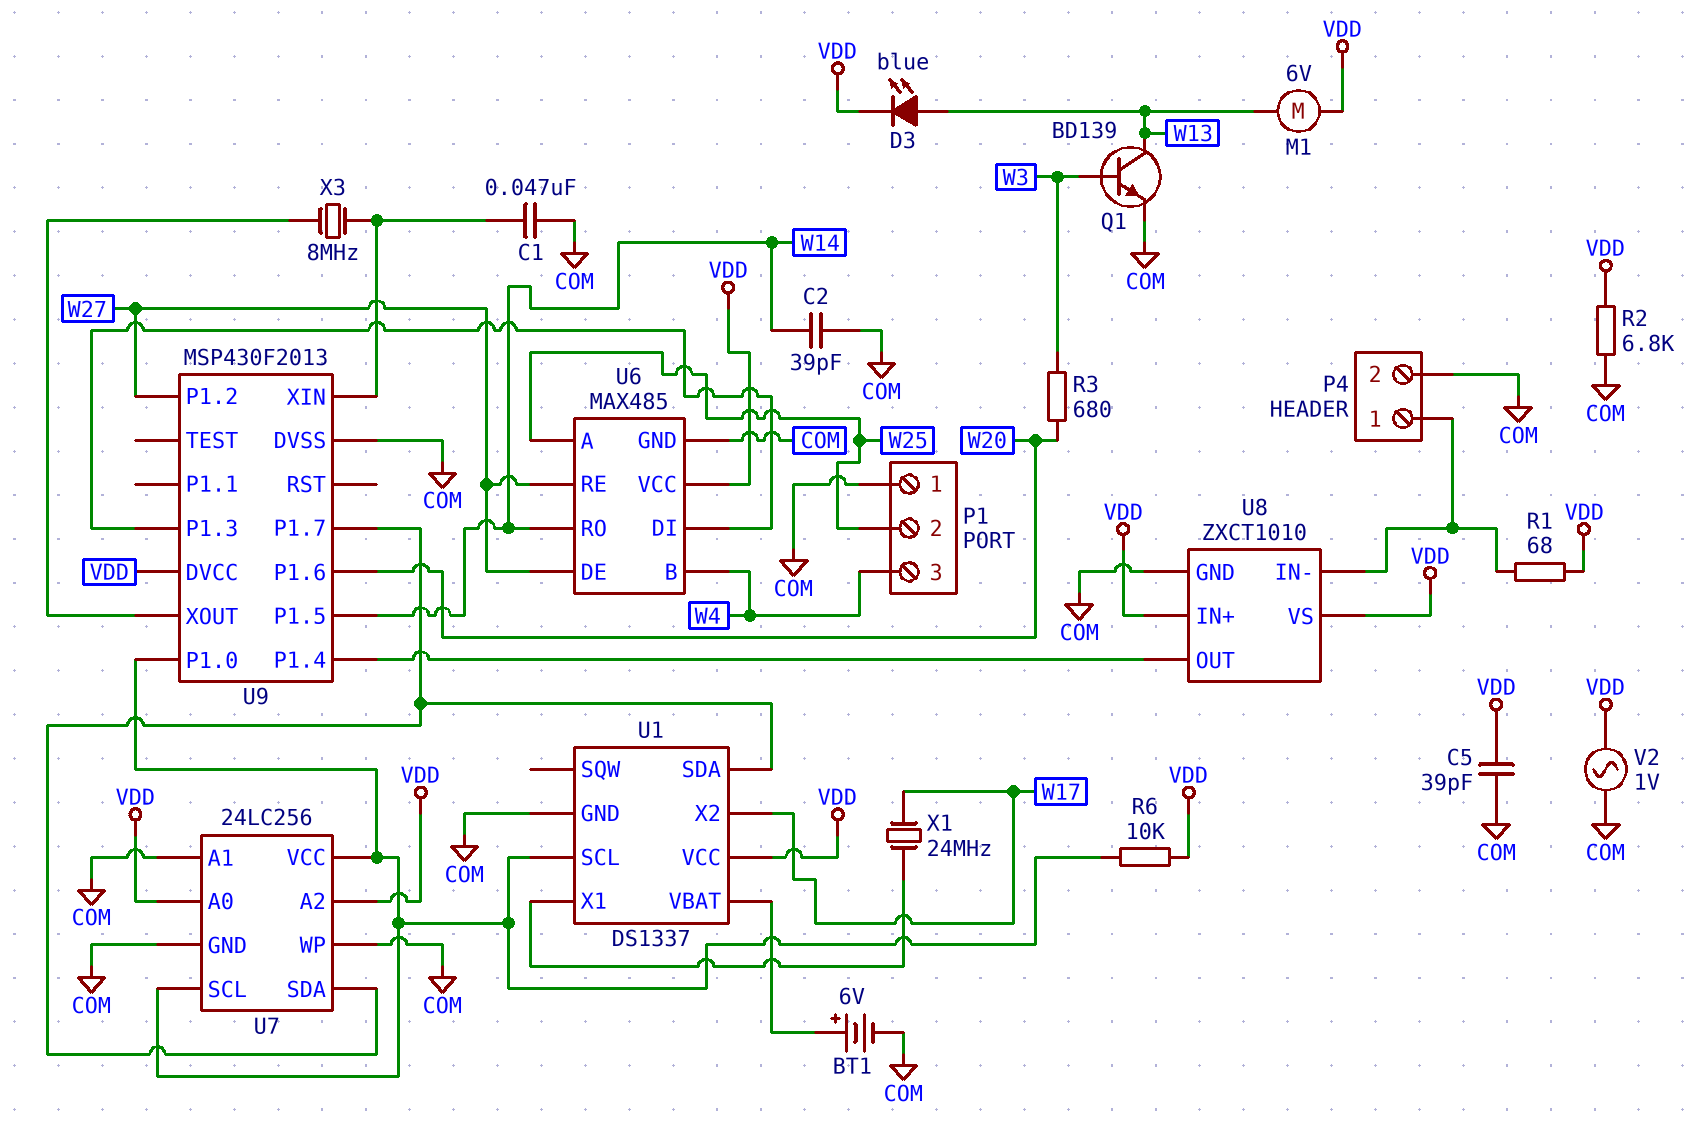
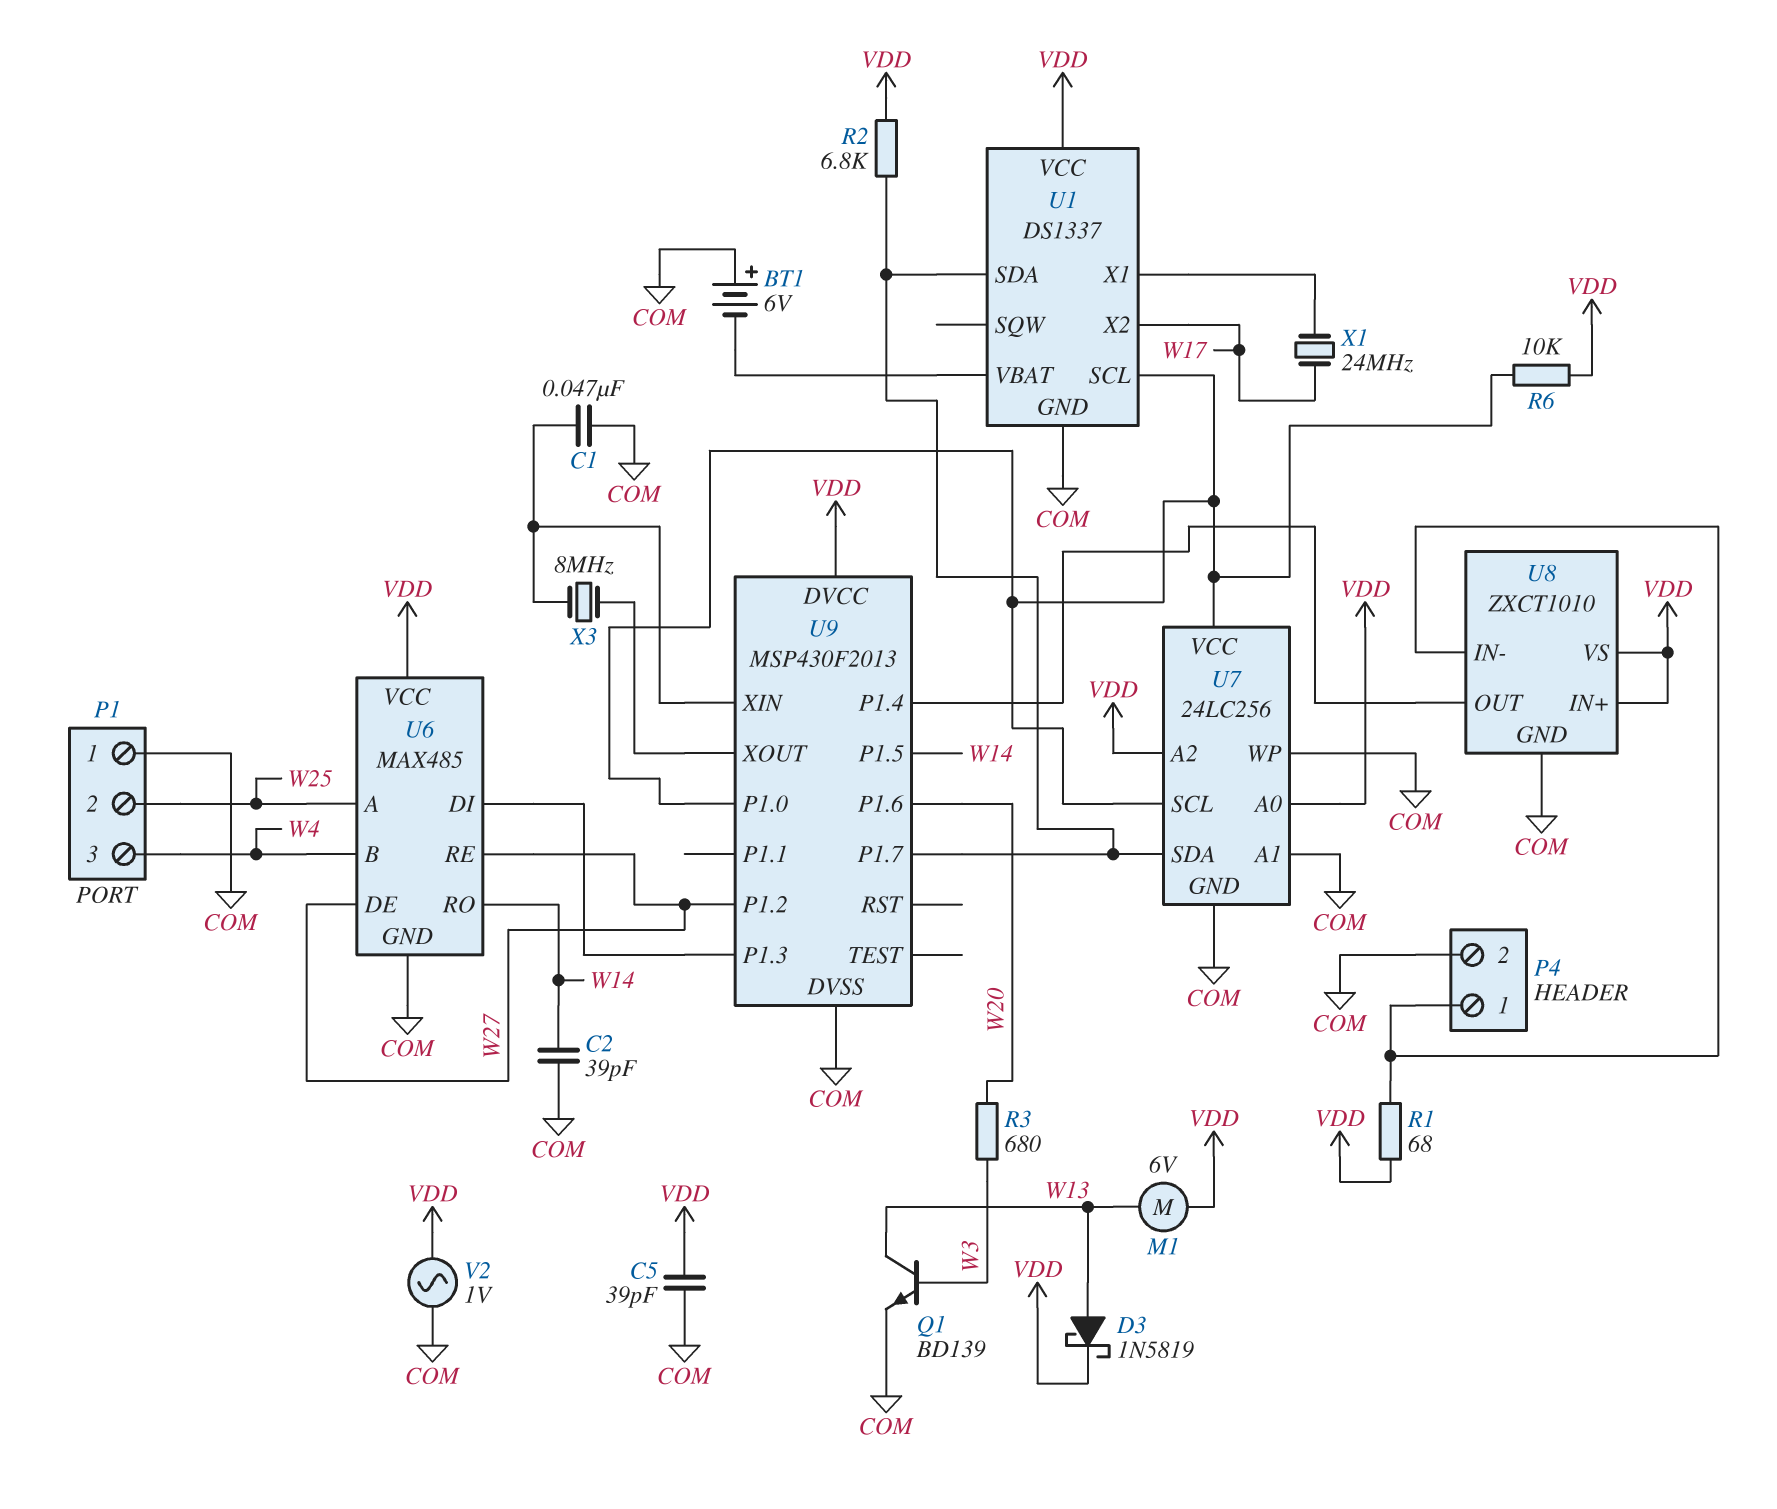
BT1: 6V (plus U1/VBAT, minus COM) -> 6V (plus COM, minus U1/VBAT)
D3: LED blue (A W13, K VDD) -> schottky 1N5819 (A W13, K VDD)
R2: 6.8k (COM, VDD) -> 6.8k (U1/SDA, VDD)

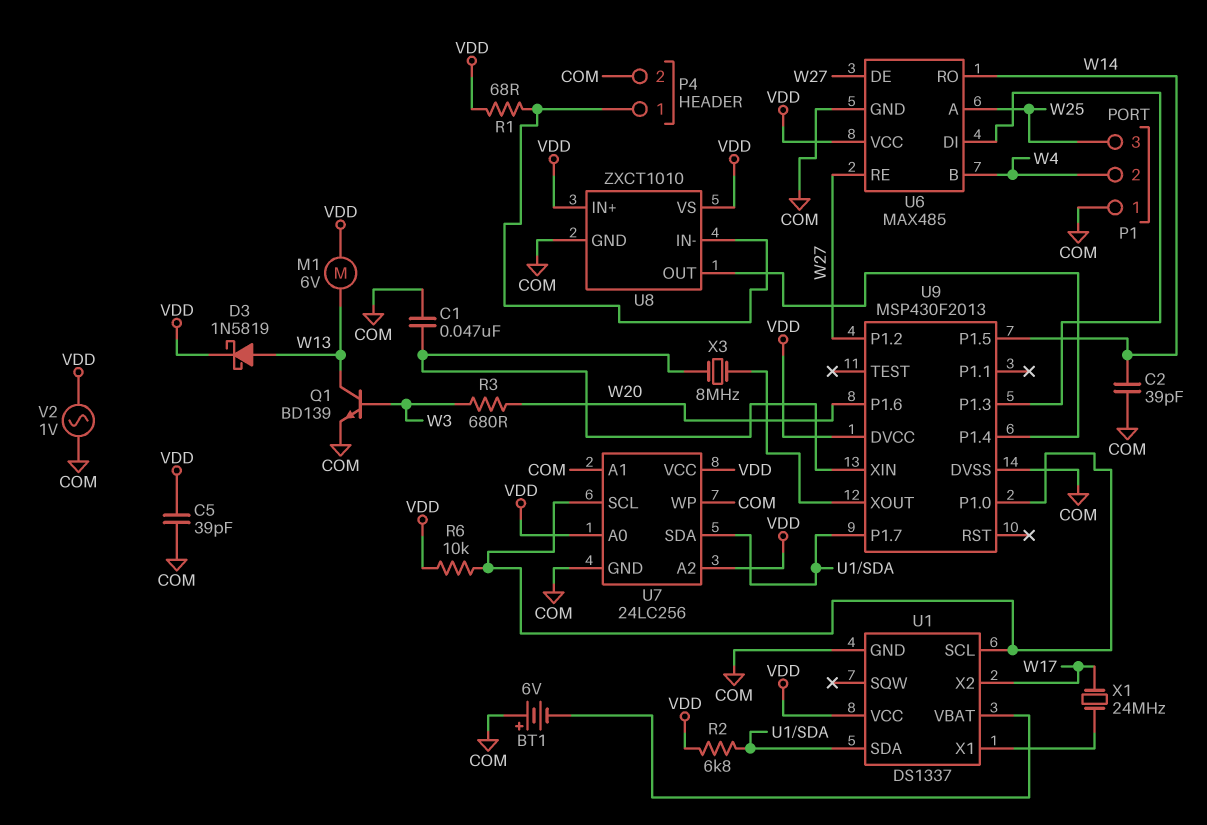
P1 pin 2: W25 -> W4
P1 pin 3: W4 -> W25
U7 pin VCC: U1/SCL -> VDD

